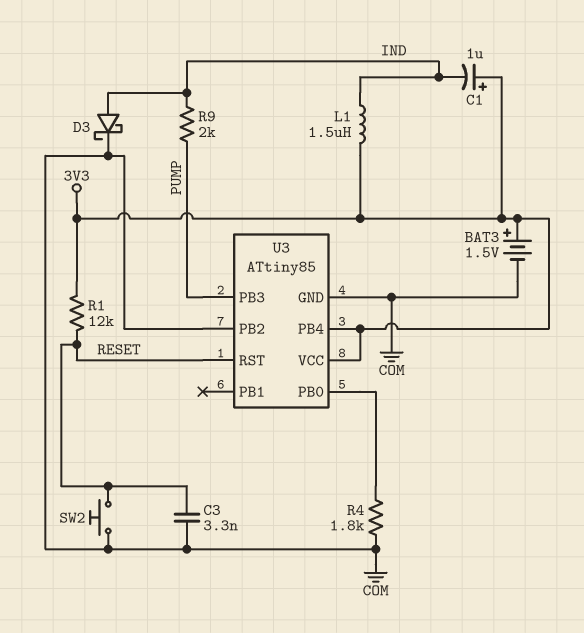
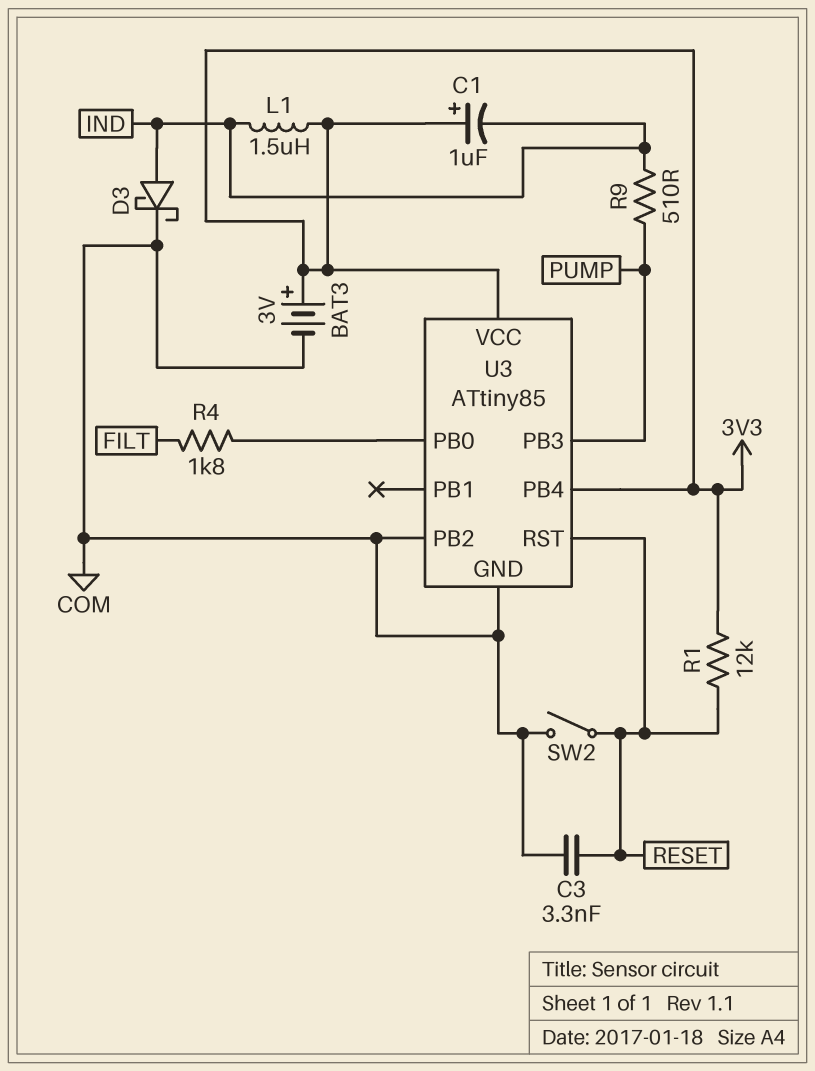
BAT3: 1.5V (plus 3V3, minus COM) -> 3V (plus 3V3, minus COM)
R4: 1.8k (COM, U3/PB0) -> 1.8k (FILT, U3/PB0)
R9: 2k (IND, PUMP) -> 510 (IND, PUMP)
SW2: button (COM, RESET) -> switch (COM, RESET)

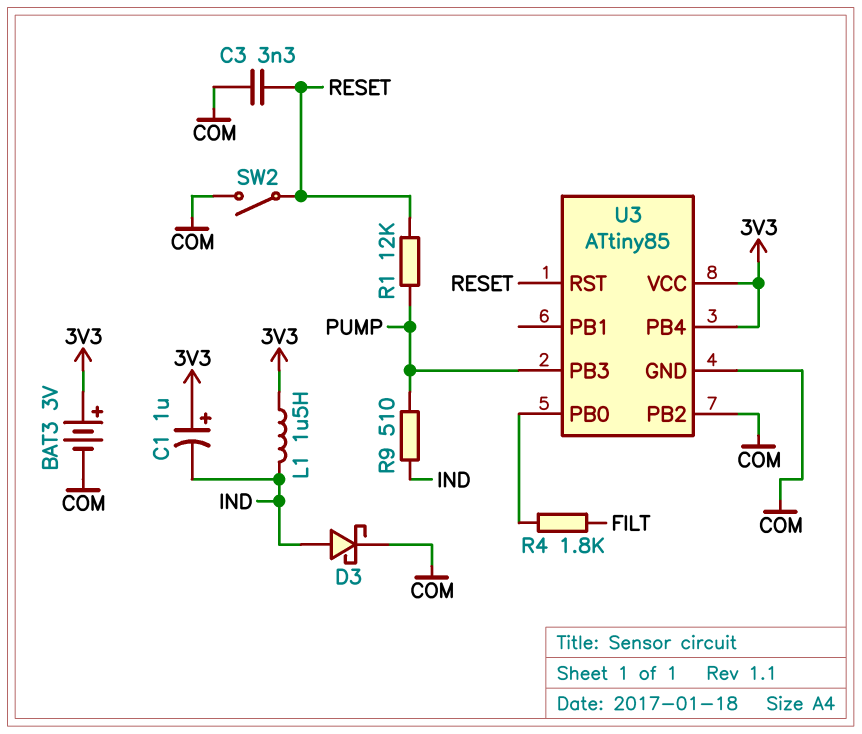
R1: 12k (3V3, RESET) -> 12k (PUMP, RESET)

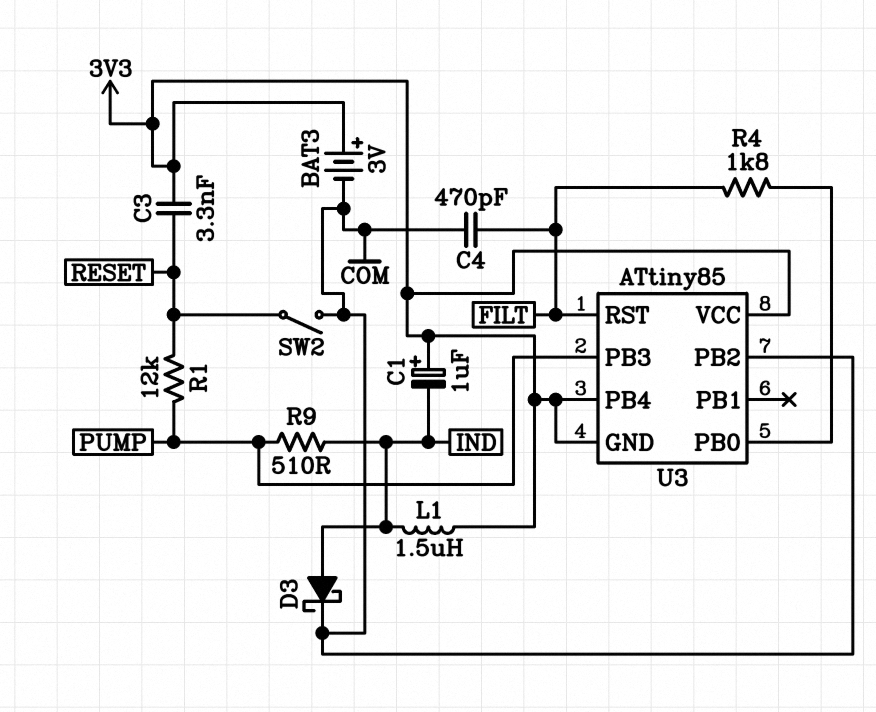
C3: 3.3nF (COM, RESET) -> 3.3nF (3V3, RESET)
C4: none -> 470pF (COM, FILT)
U3 pin GND: COM -> 3V3
U3 pin RST: RESET -> FILT

